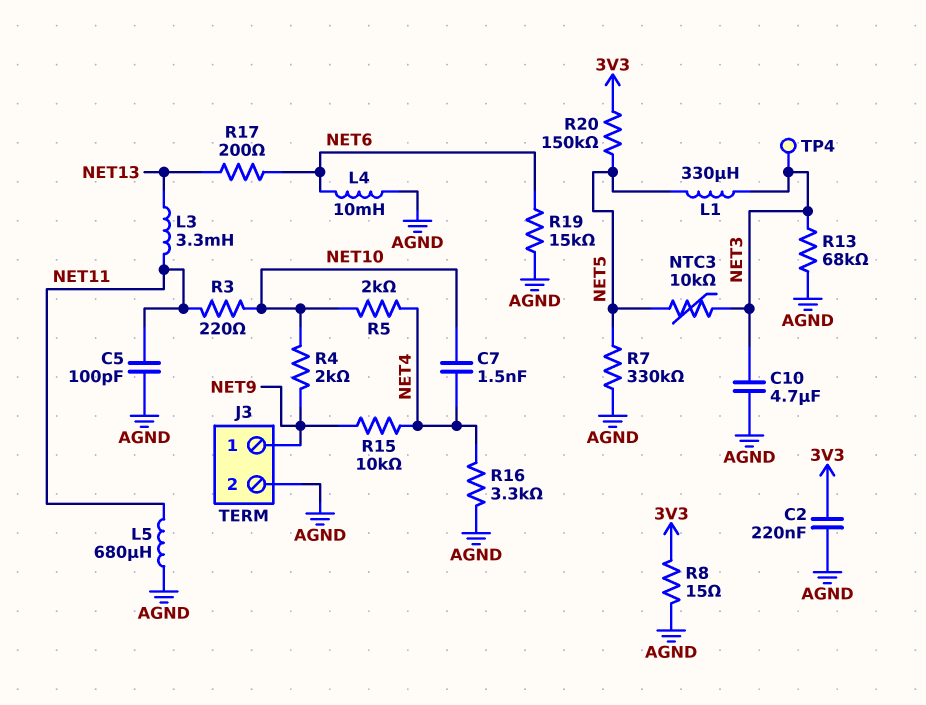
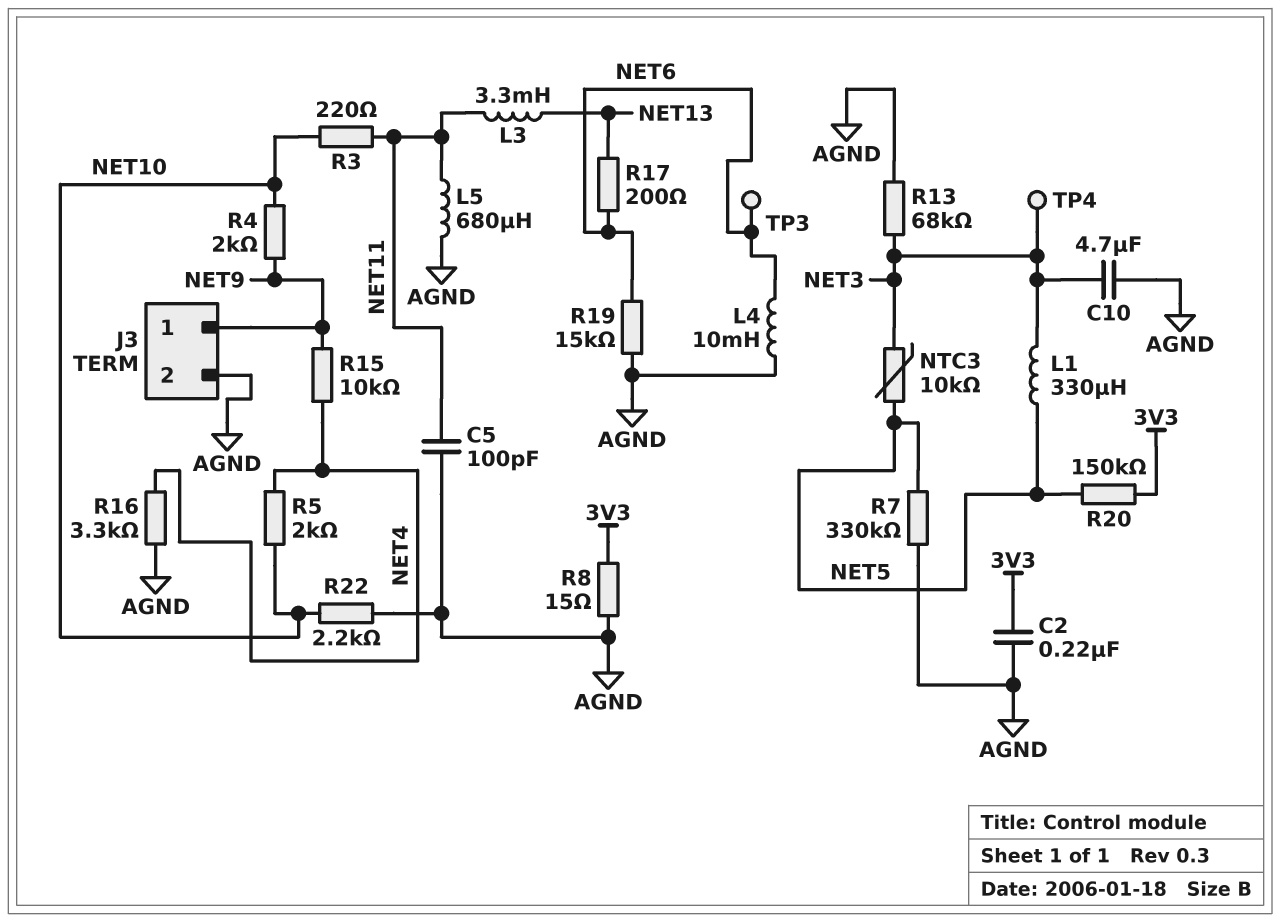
C7: 1.5nF (NET4, NET10) -> none
R22: none -> 2.2k (AGND, NET10)
TP3: none -> test point (NET6)

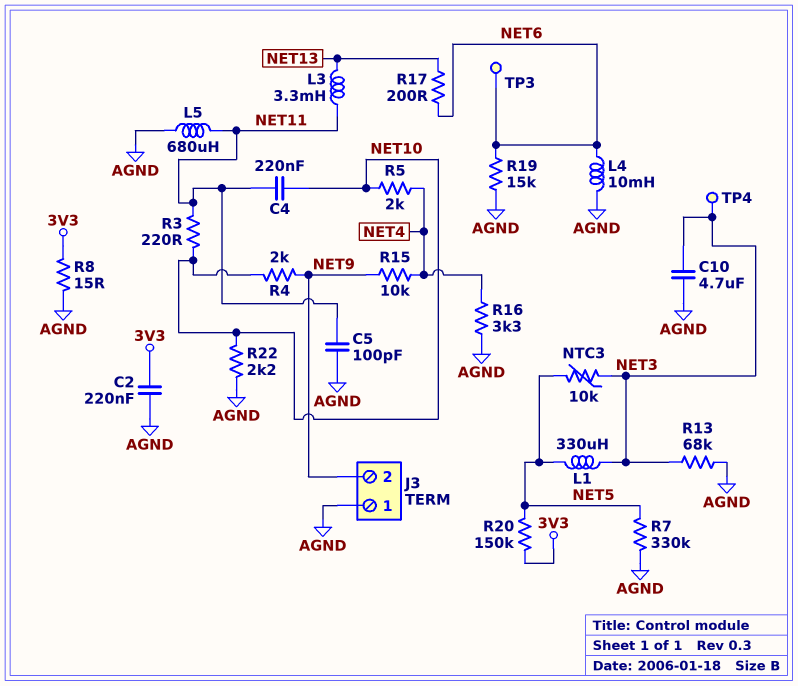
C4: none -> 220nF (NET10, NET11)
J3 pin 1: NET9 -> AGND
J3 pin 2: AGND -> NET9

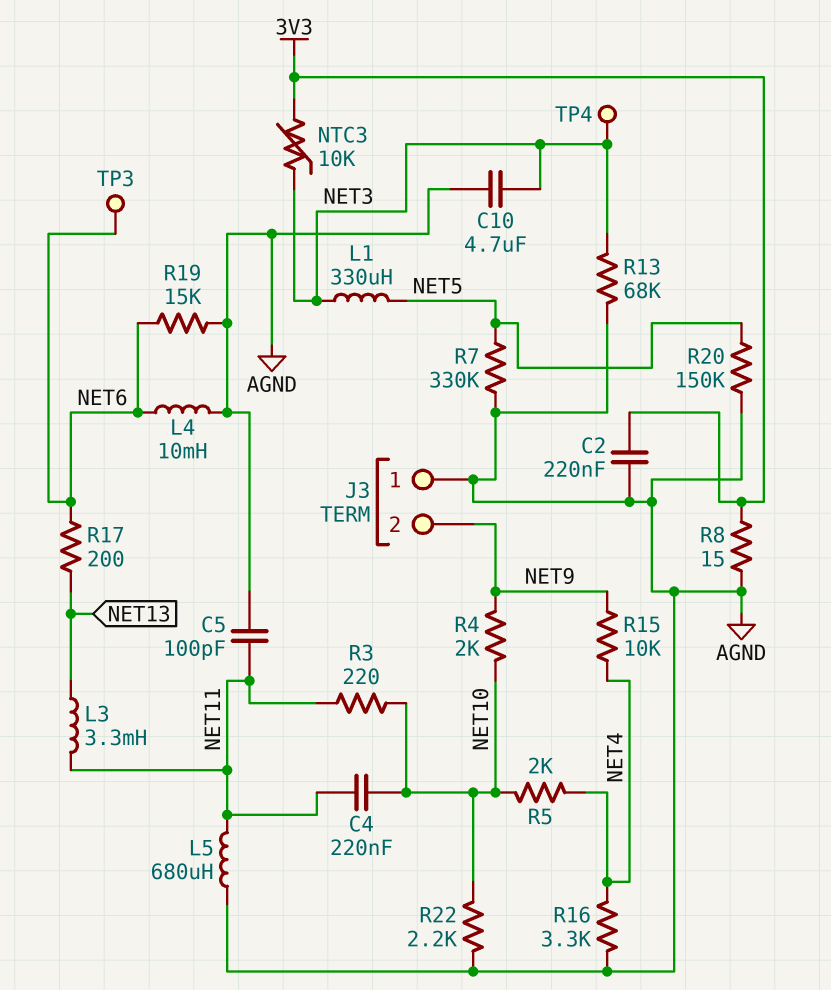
NTC3: 10k (NET3, NET5) -> 10k (3V3, NET3)
R20: 150k (3V3, NET5) -> 150k (AGND, NET5)

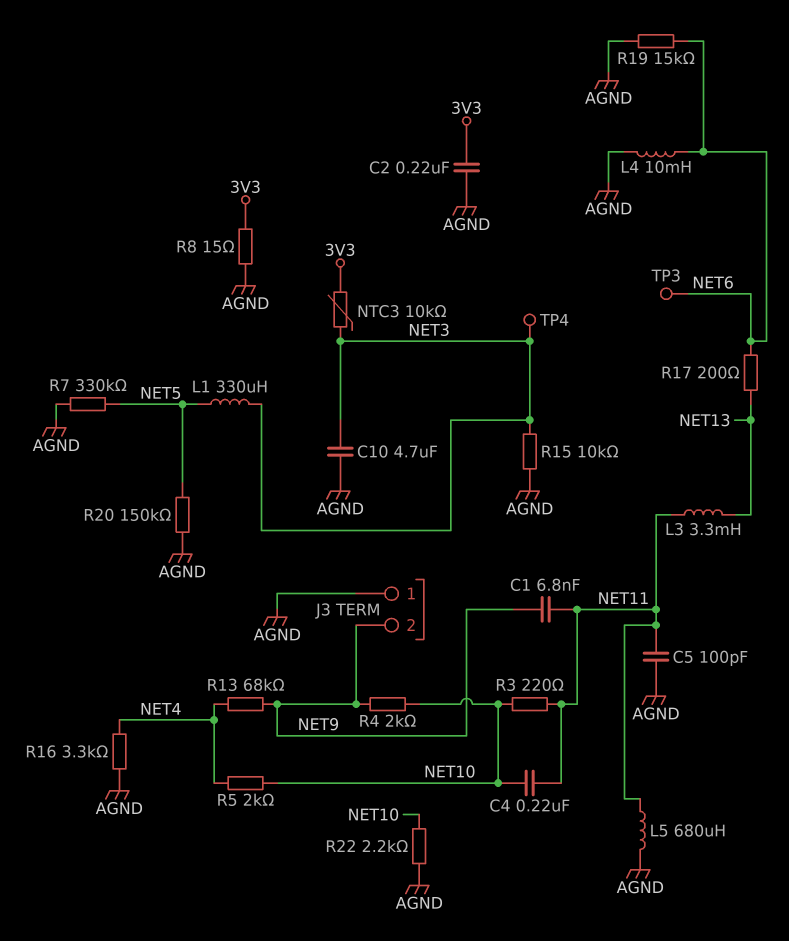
C1: none -> 6.8nF (NET9, NET11)
R13: 68k (AGND, NET3) -> 68k (NET4, NET9)
R15: 10k (NET4, NET9) -> 10k (AGND, NET3)

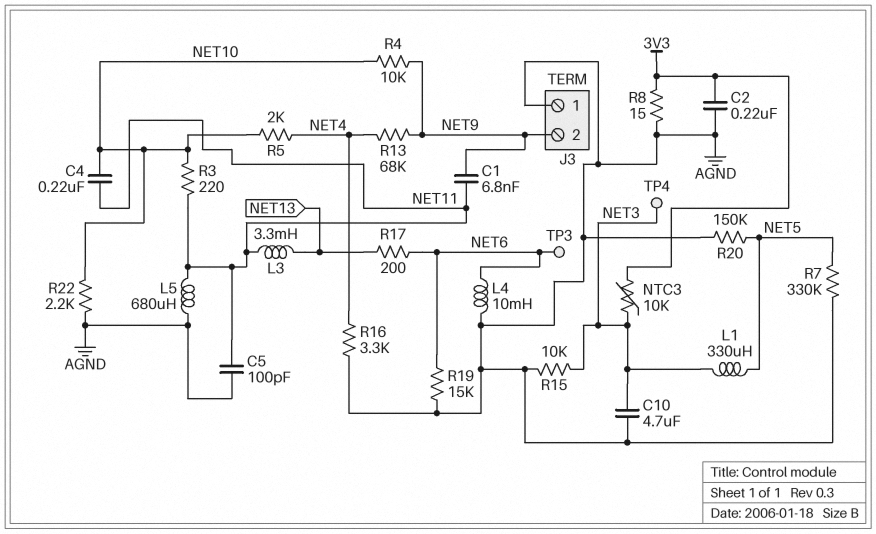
R4: 2k (NET9, NET10) -> 10k (NET9, NET10)

